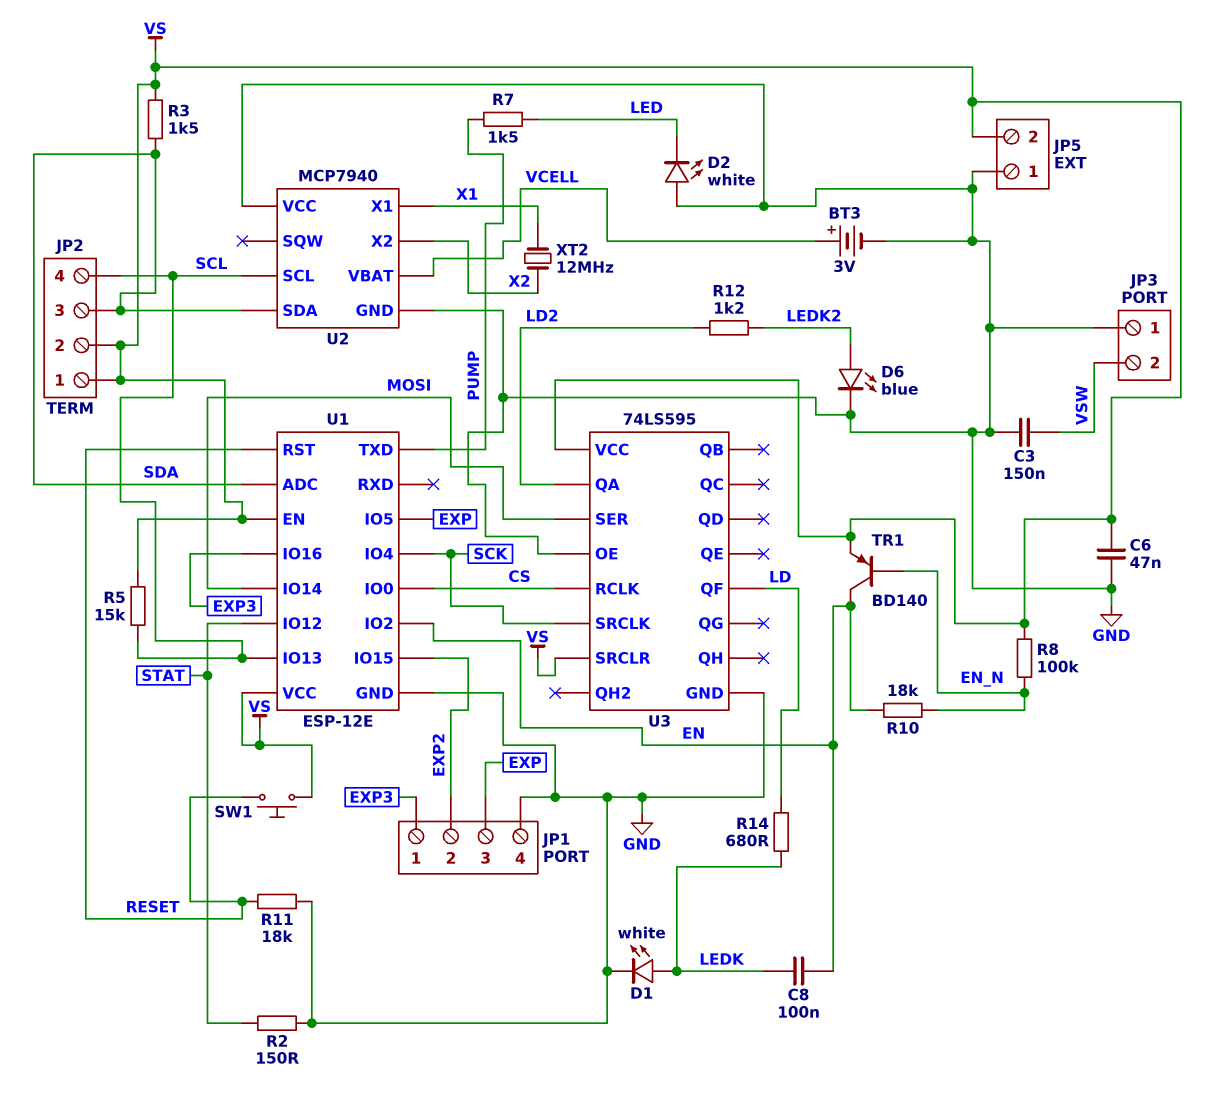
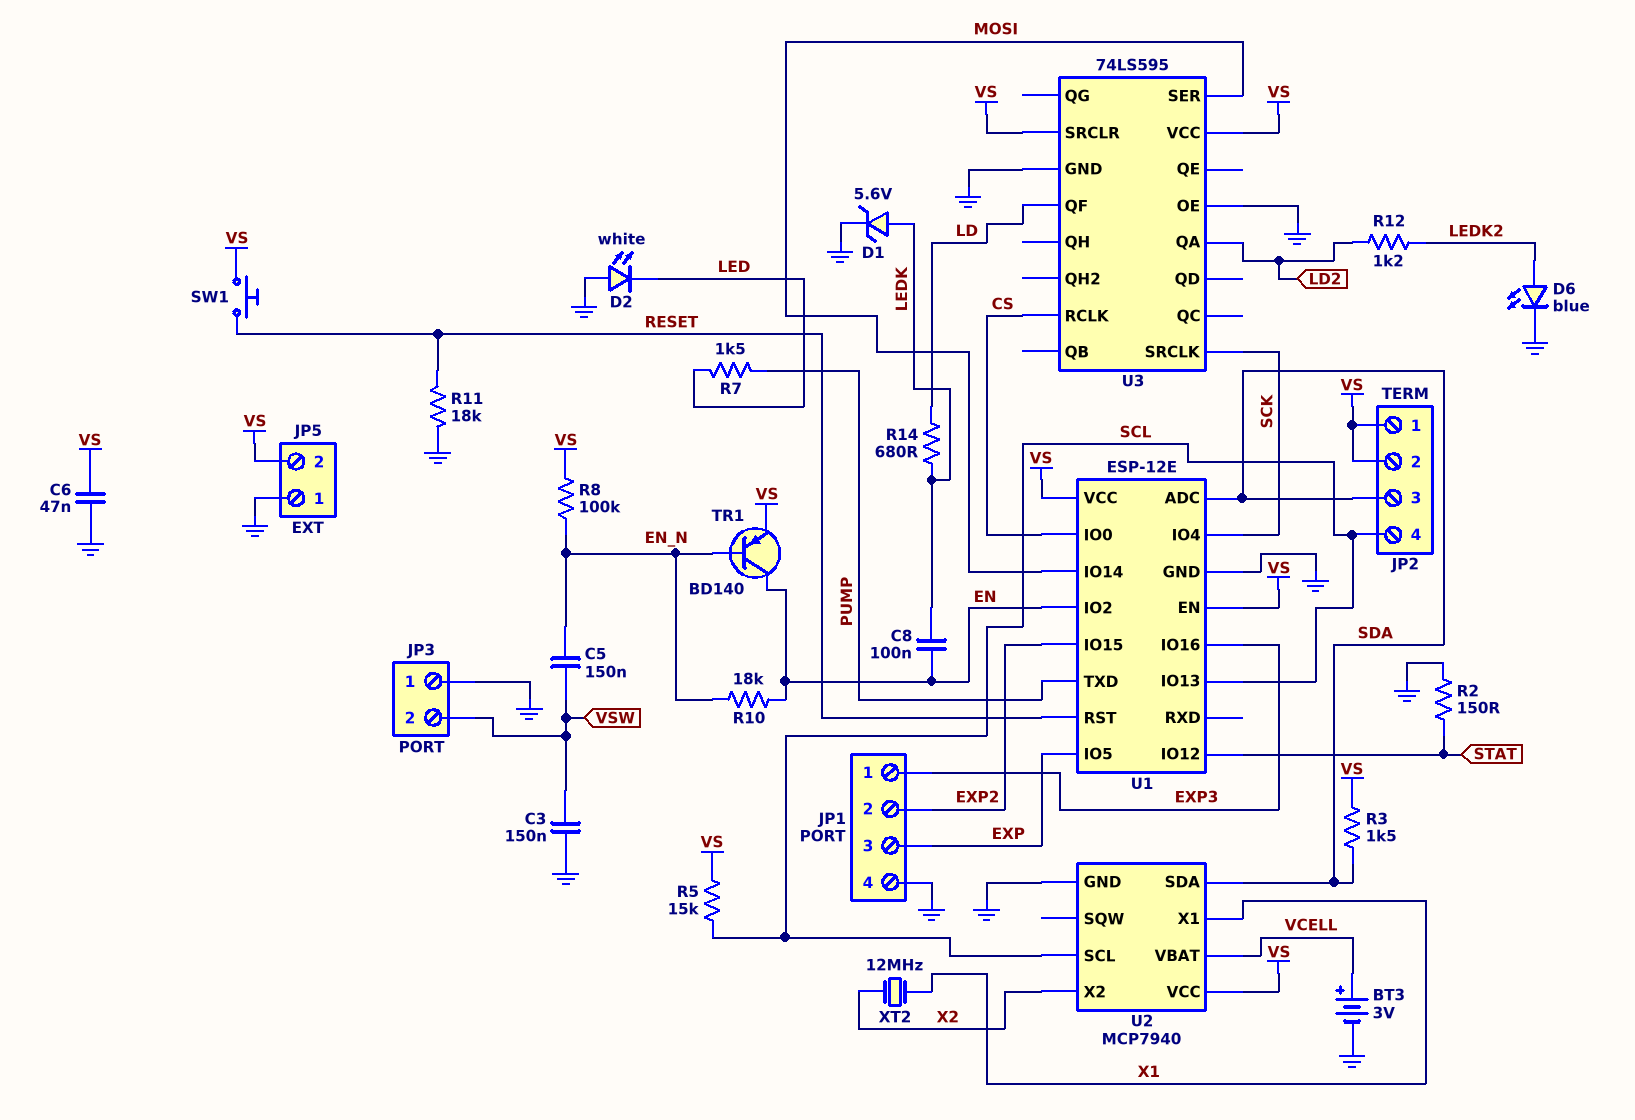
C5: none -> 150nF (EN_N, VSW)
D1: LED white (A LEDK, K GND) -> zener 5.6V (A LEDK, K GND)
U2 pin VCC: GND -> VS

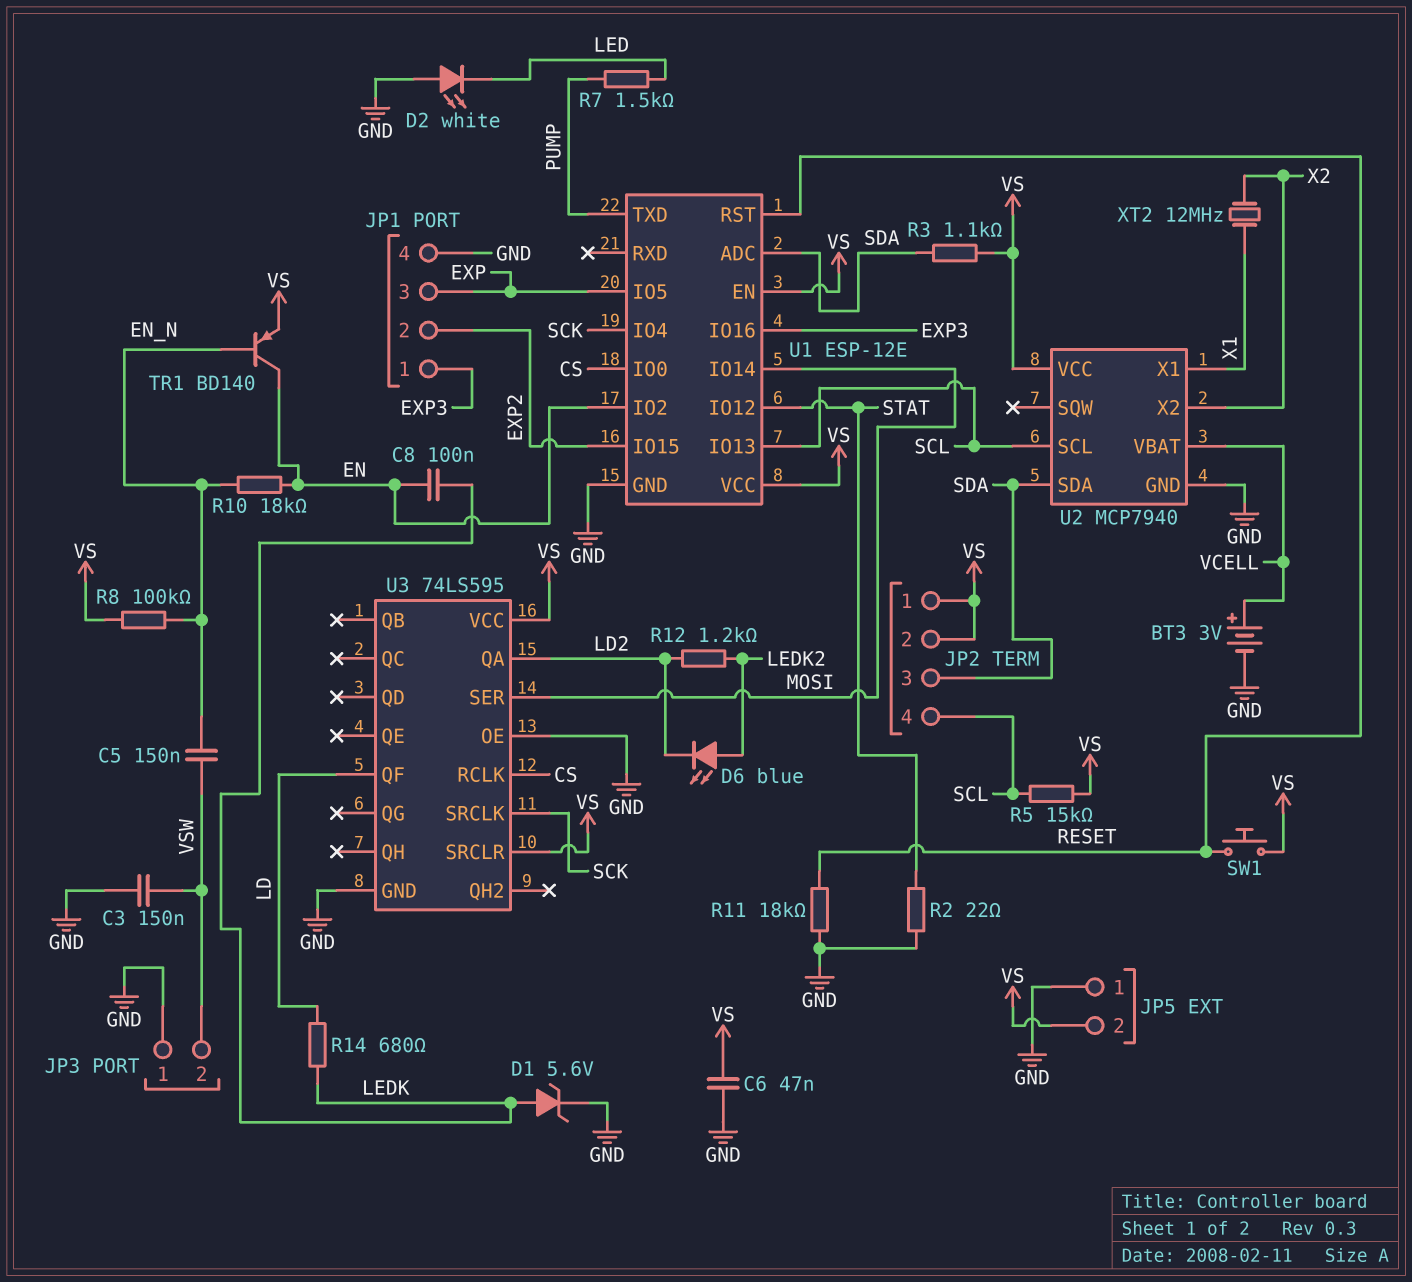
D6: LED blue (A LEDK2, K GND) -> LED blue (A LEDK2, K LD2)
R2: 150 (GND, STAT) -> 22 (GND, STAT)
R3: 1.5k (SDA, VS) -> 1.1k (SDA, VS)

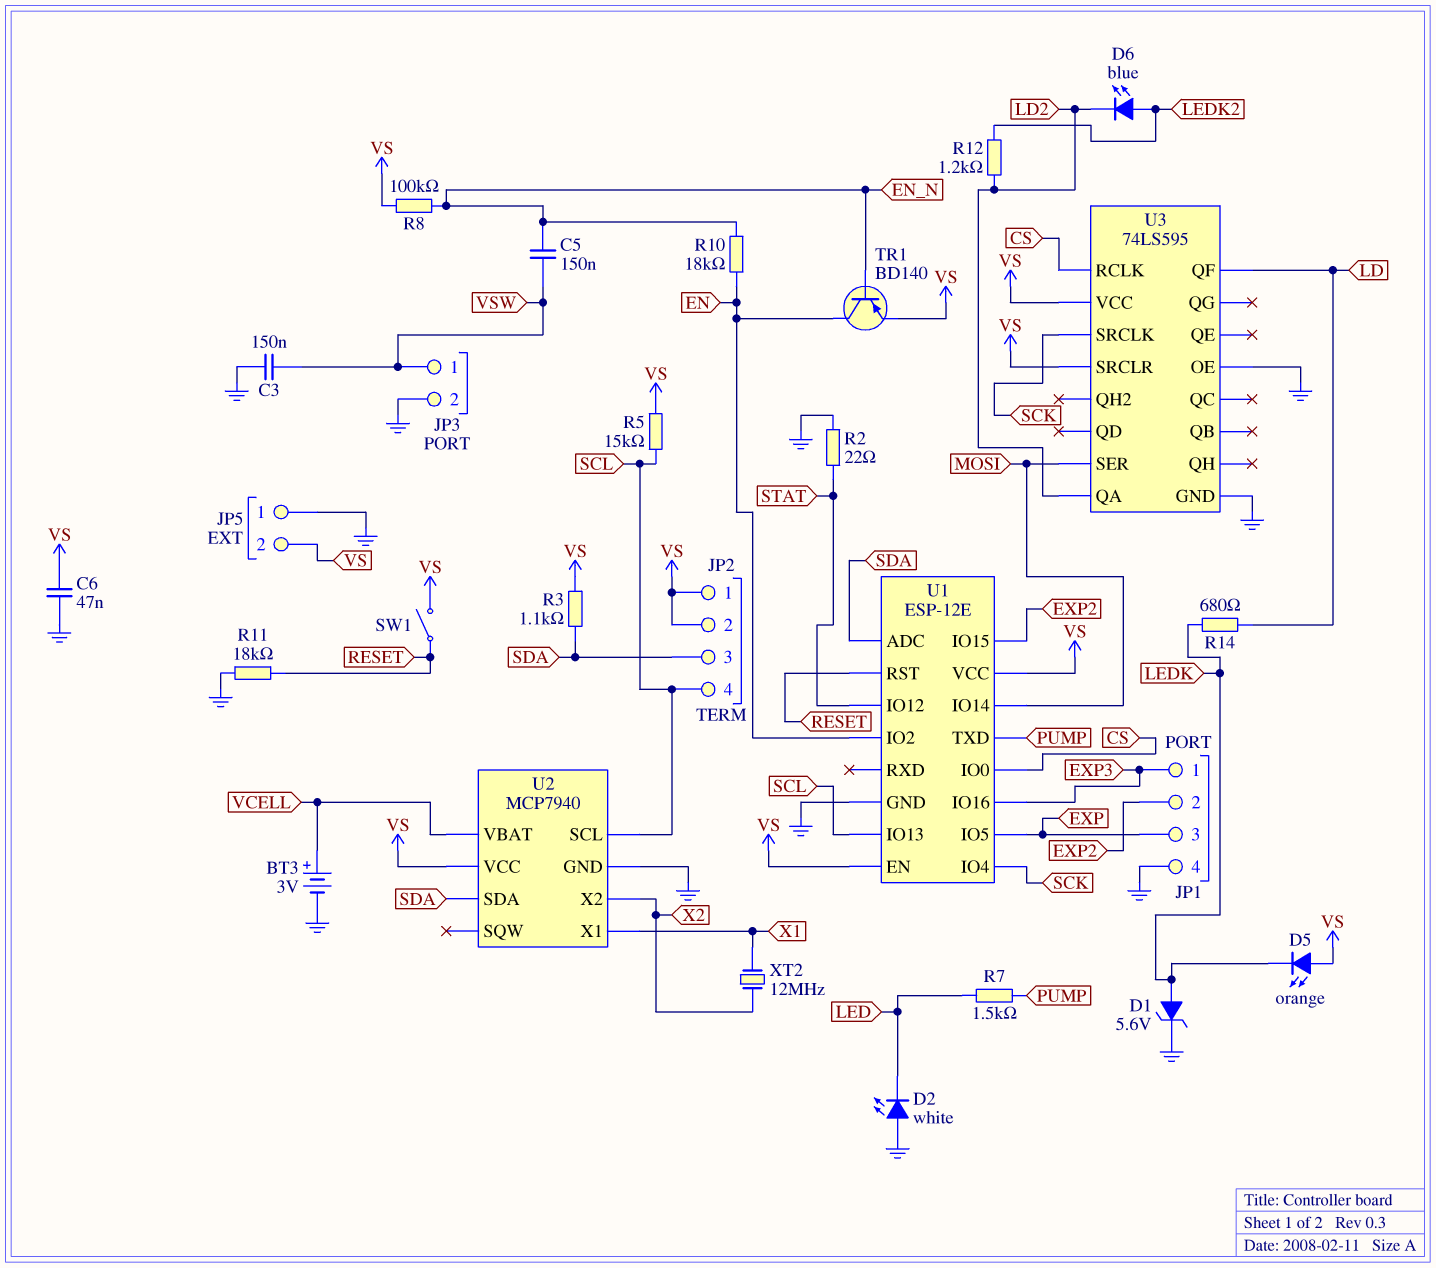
C8: 100nF (EN, LEDK) -> none
D5: none -> LED orange (A VS, K LEDK)
JP3 pin 1: GND -> VSW
JP3 pin 2: VSW -> GND
SW1: button (RESET, VS) -> switch (RESET, VS)

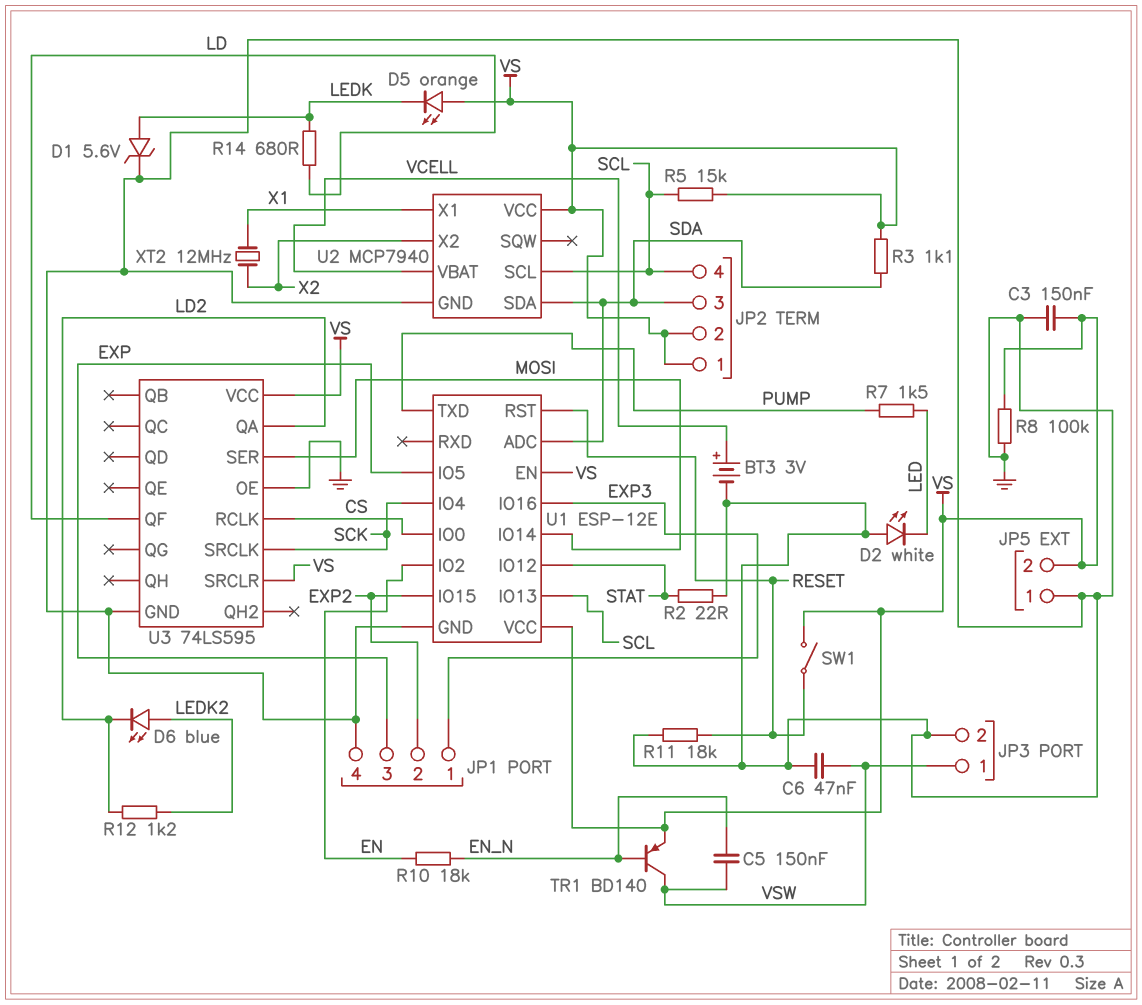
C3: 150nF (GND, VSW) -> 150nF (GND, VS)
C6: 47nF (GND, VS) -> 47nF (GND, VSW)
R8: 100k (EN_N, VS) -> 100k (GND, VS)
TR1: PNP BD140 (B EN_N, C EN, E VS) -> PNP BD140 (B EN_N, C VSW, E VS)

